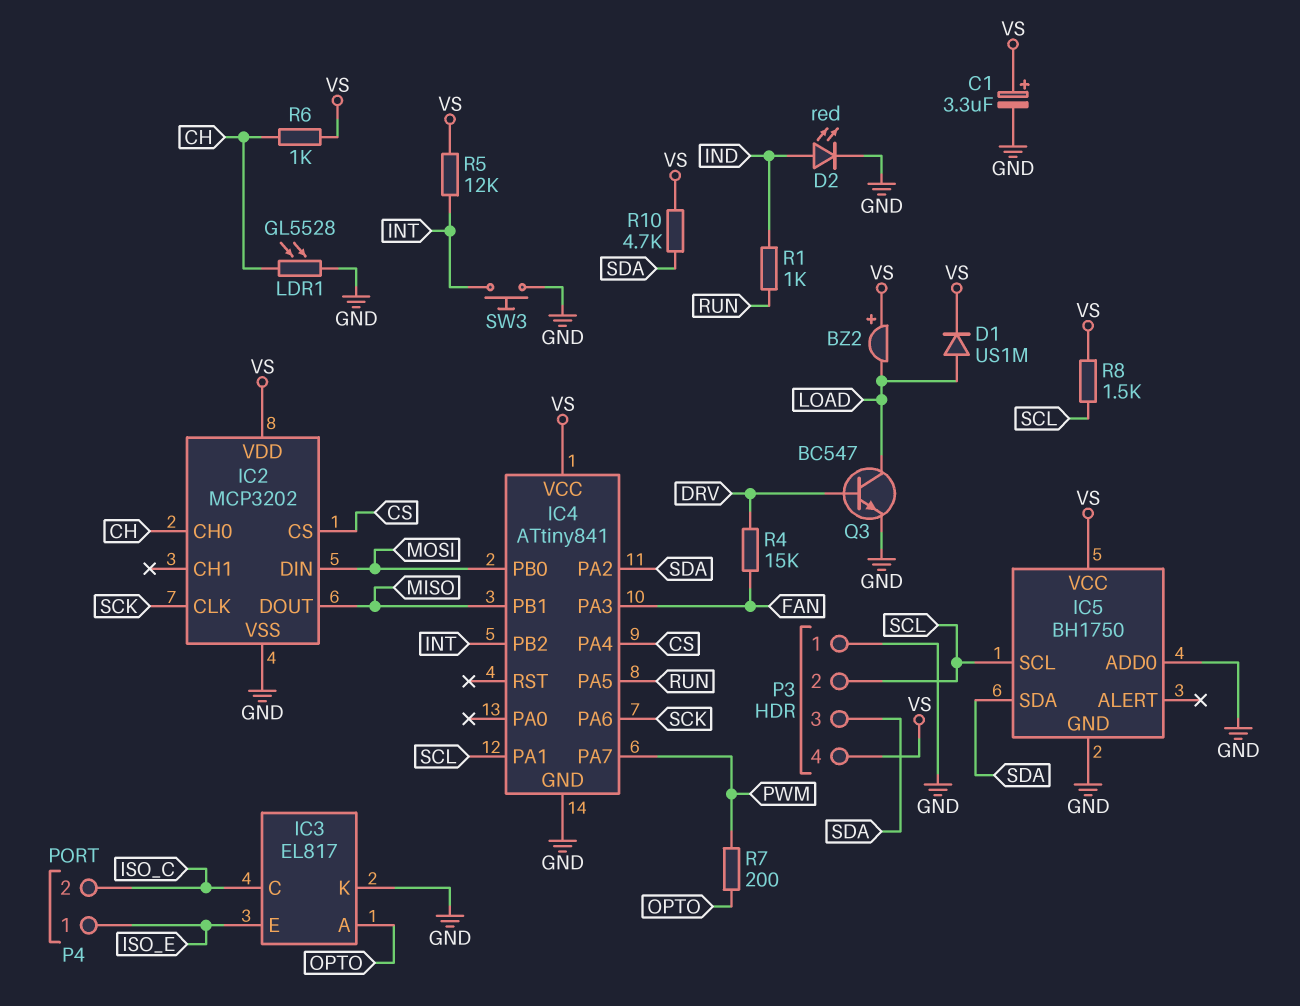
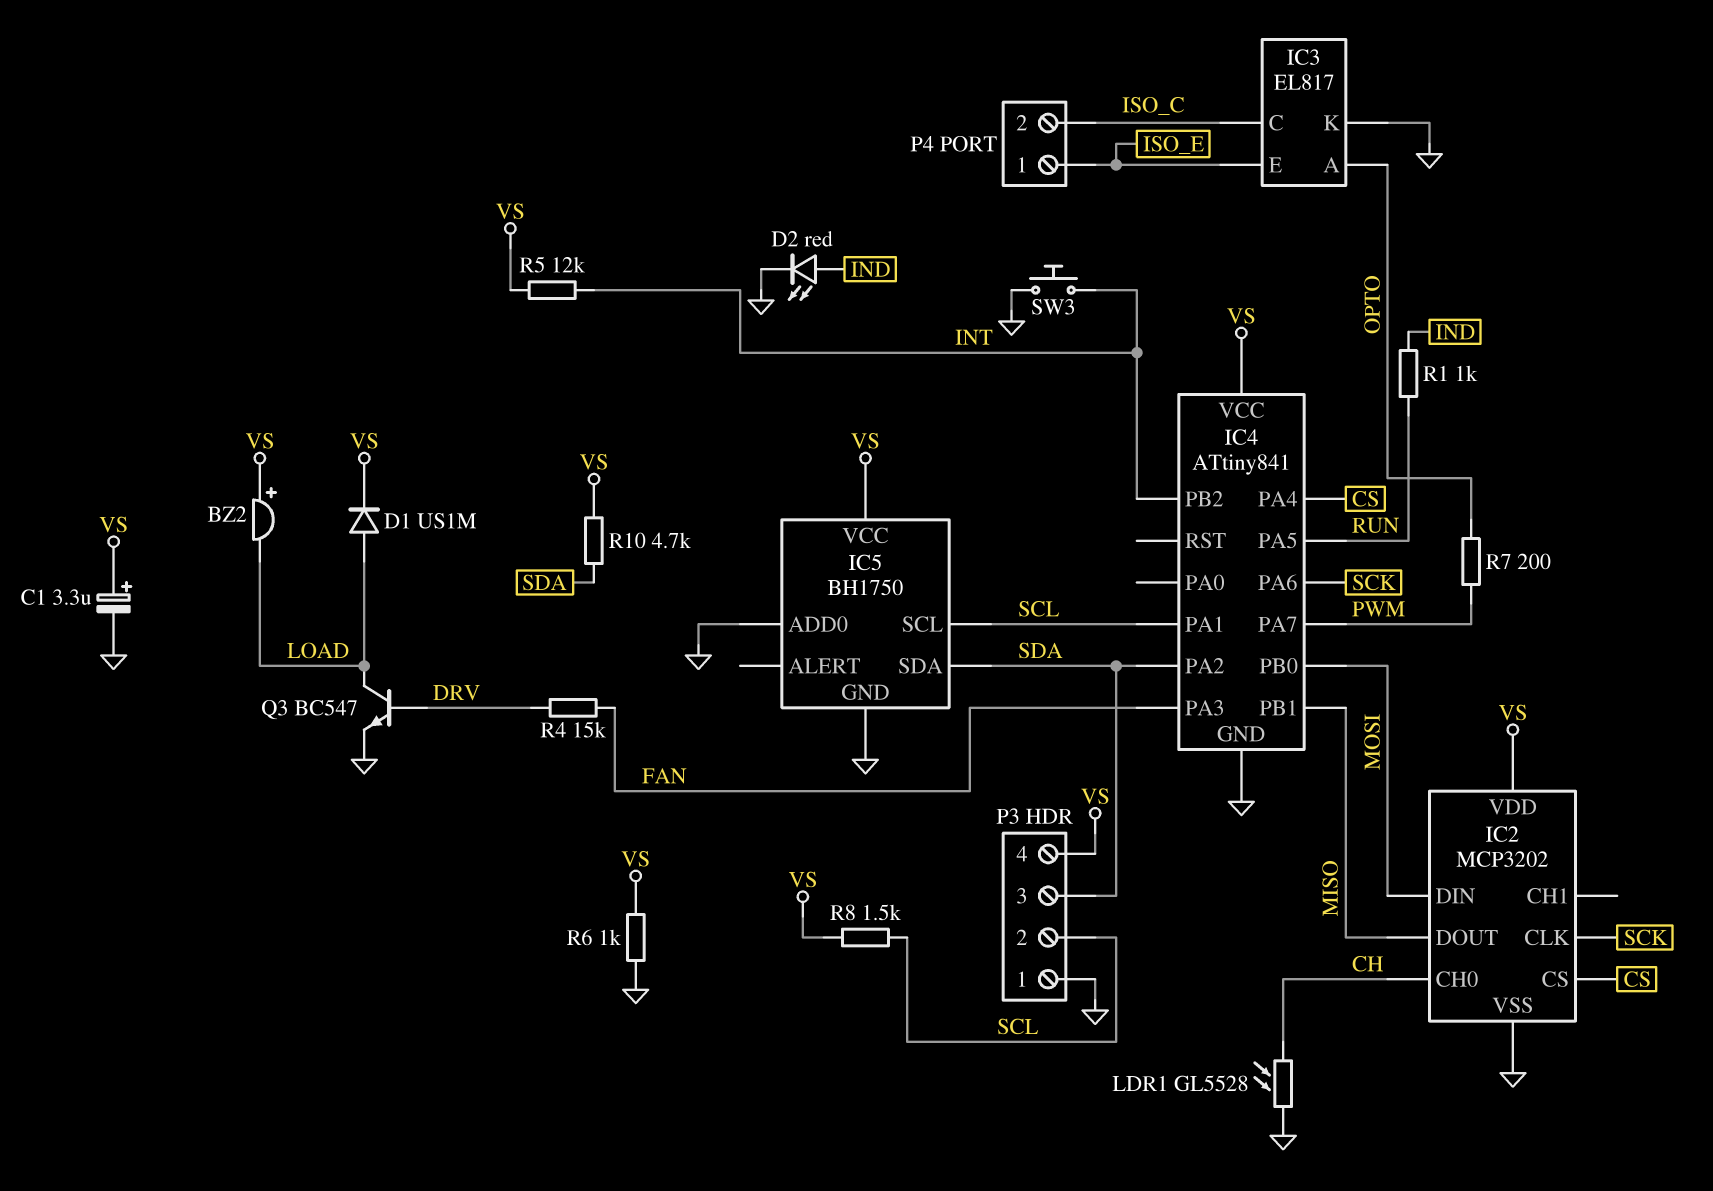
R6: 1k (CH, VS) -> 1k (GND, VS)

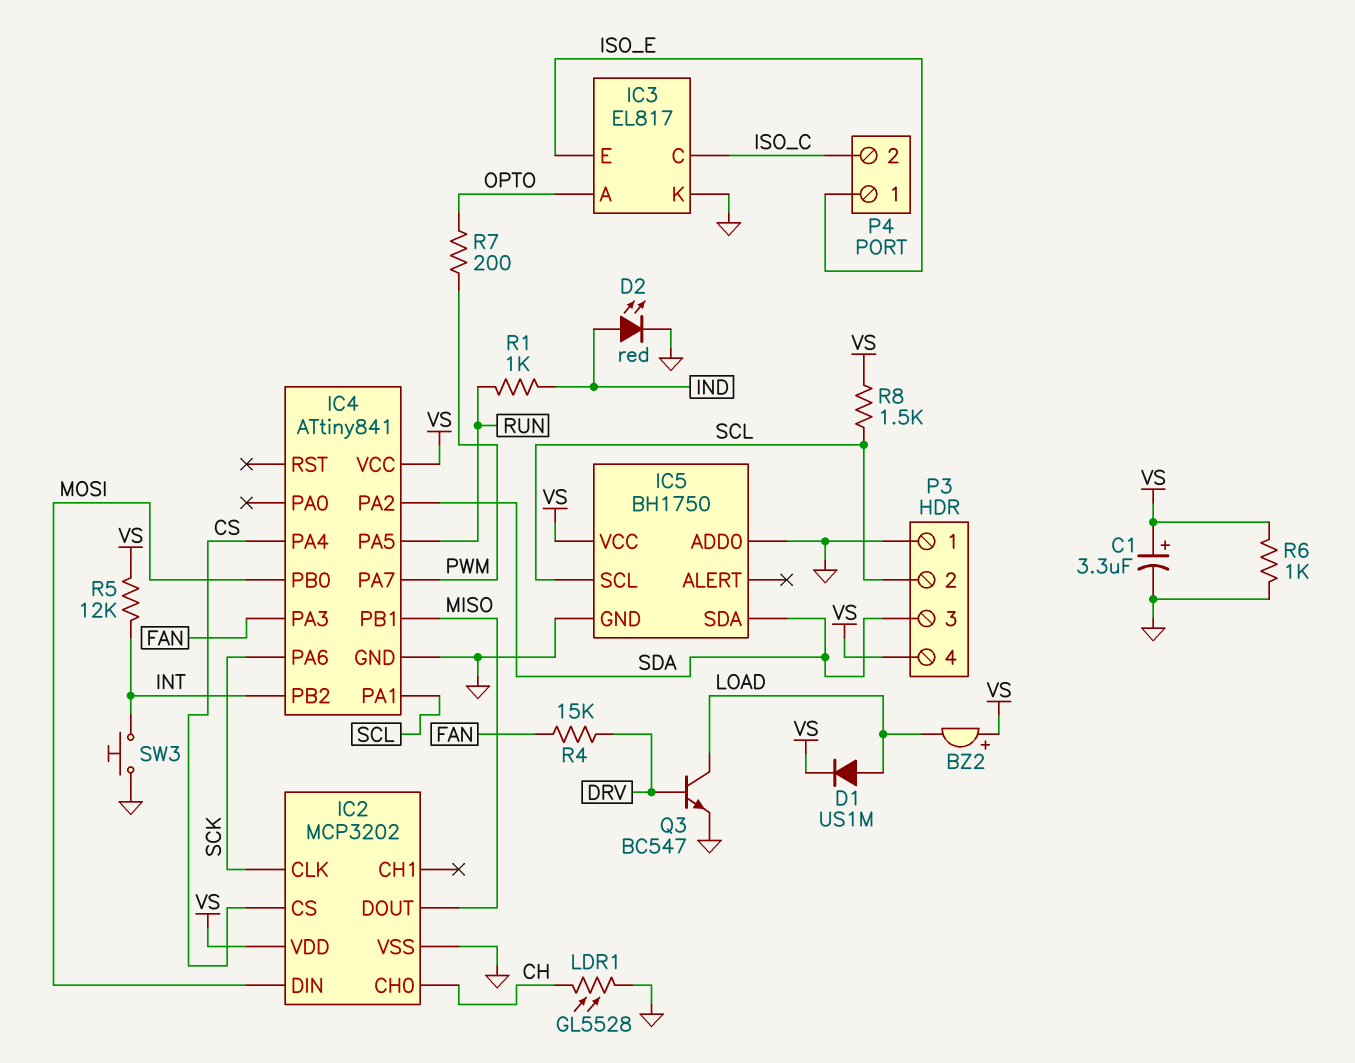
R10: 4.7k (SDA, VS) -> none

